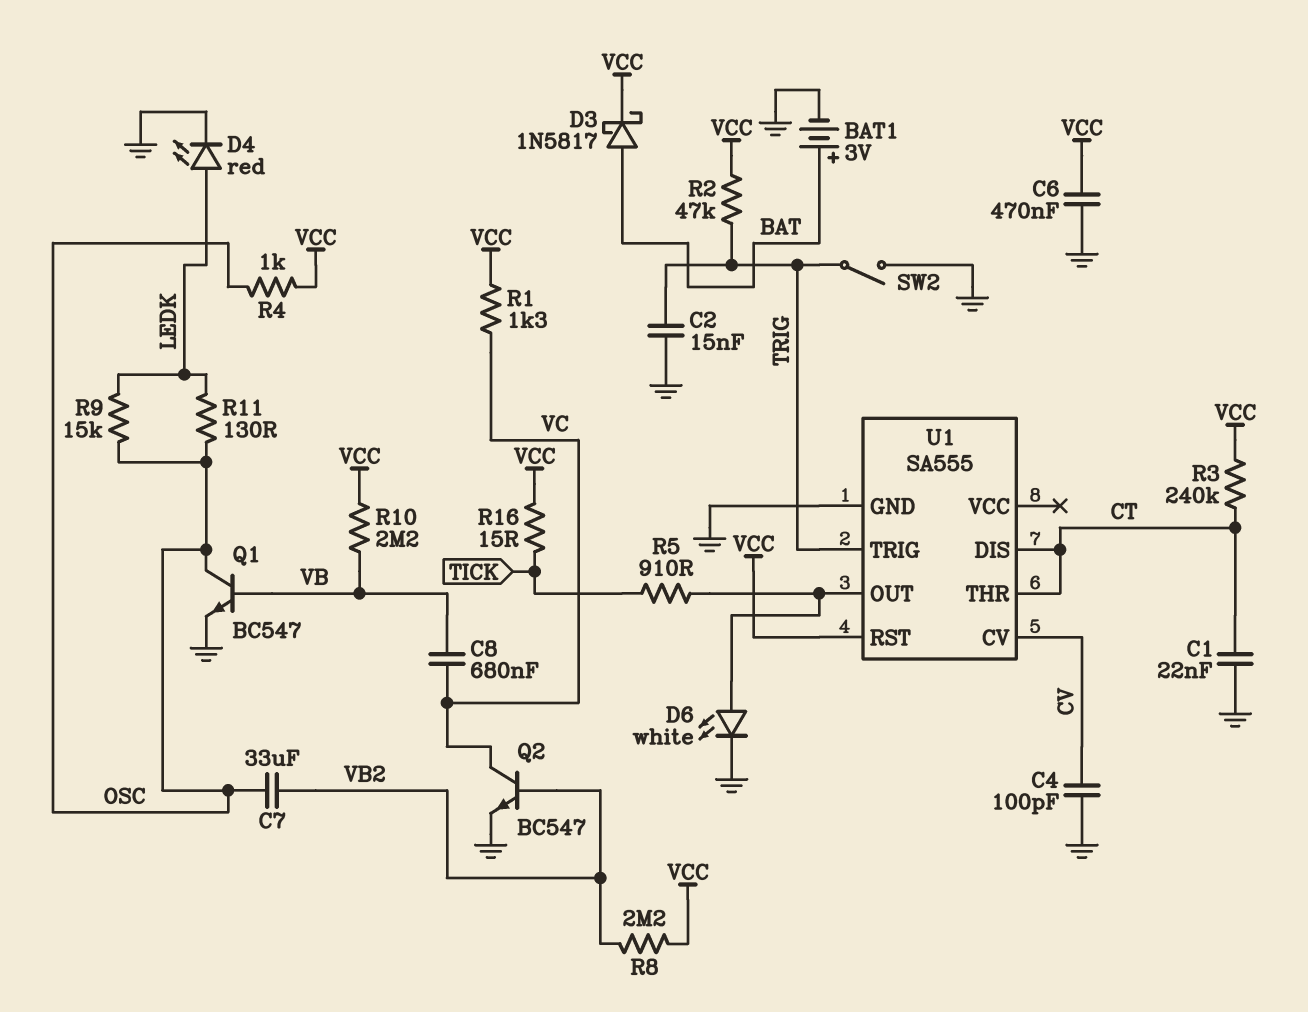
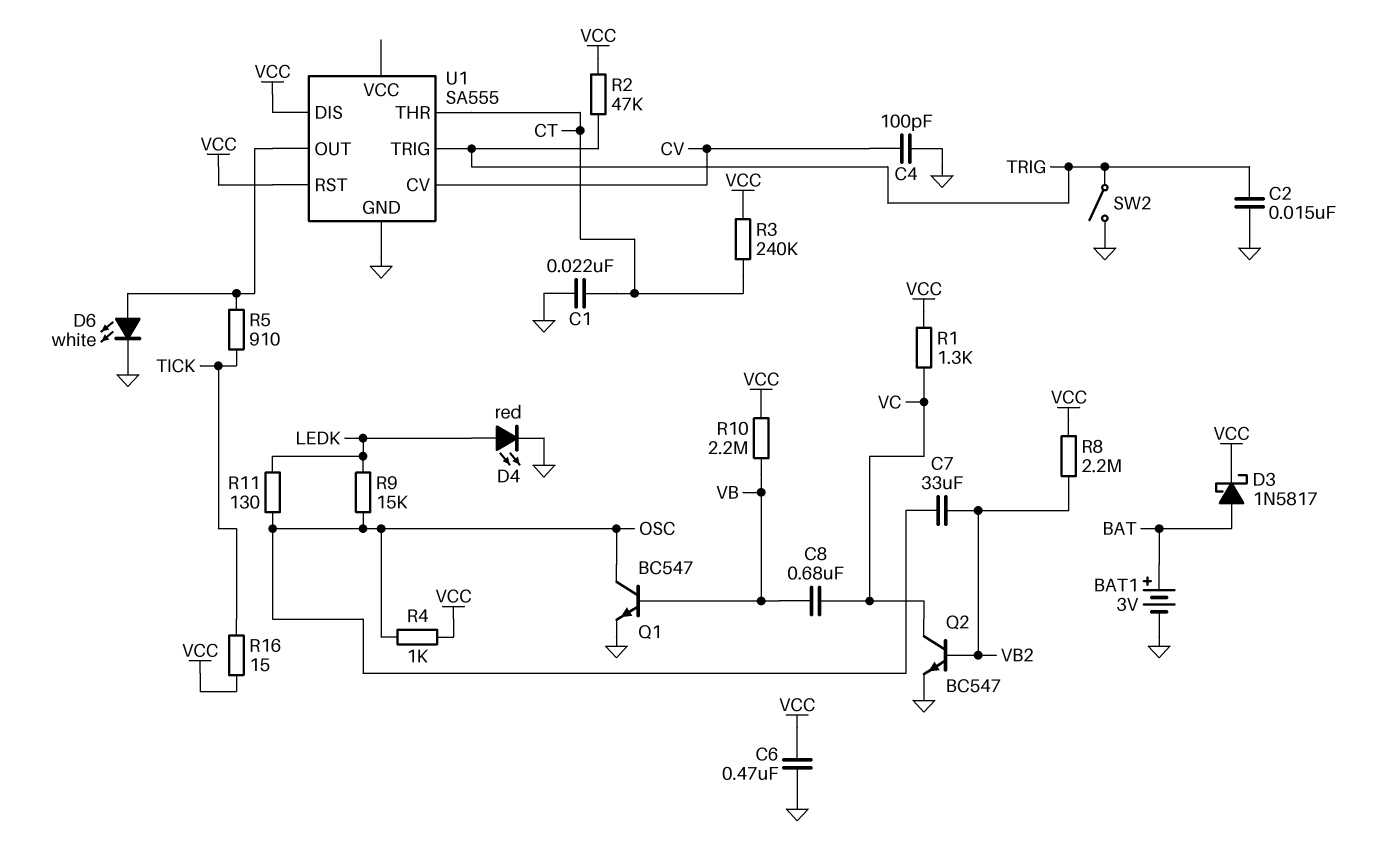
U1 pin DIS: CT -> VCC

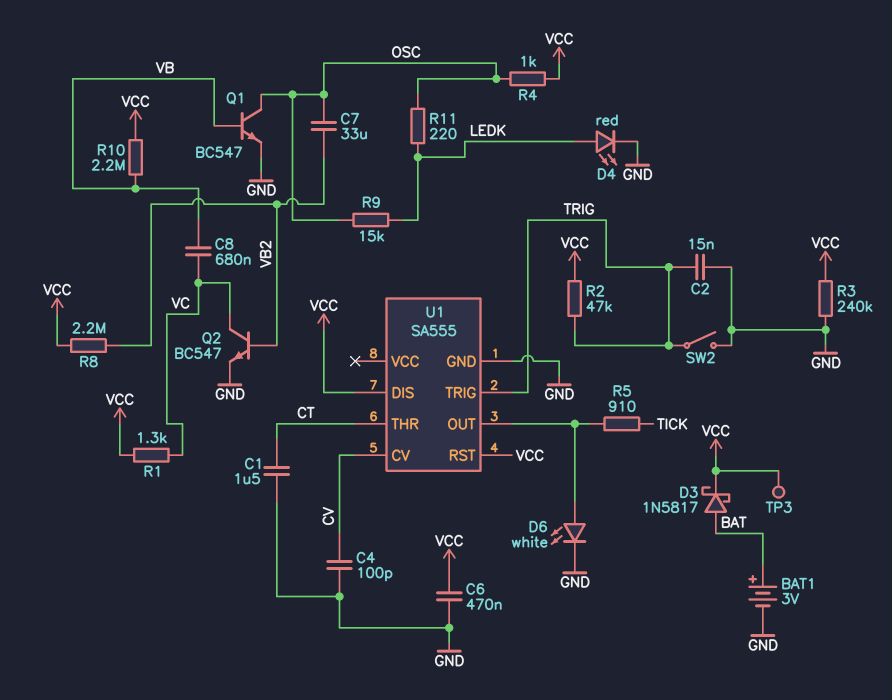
C1: 22nF (CT, GND) -> 1.5uF (CT, GND)
R3: 240k (CT, VCC) -> 240k (GND, VCC)
R11: 130 (LEDK, OSC) -> 220 (LEDK, OSC)
R16: 15 (TICK, VCC) -> none
TP3: none -> test point (VCC)

